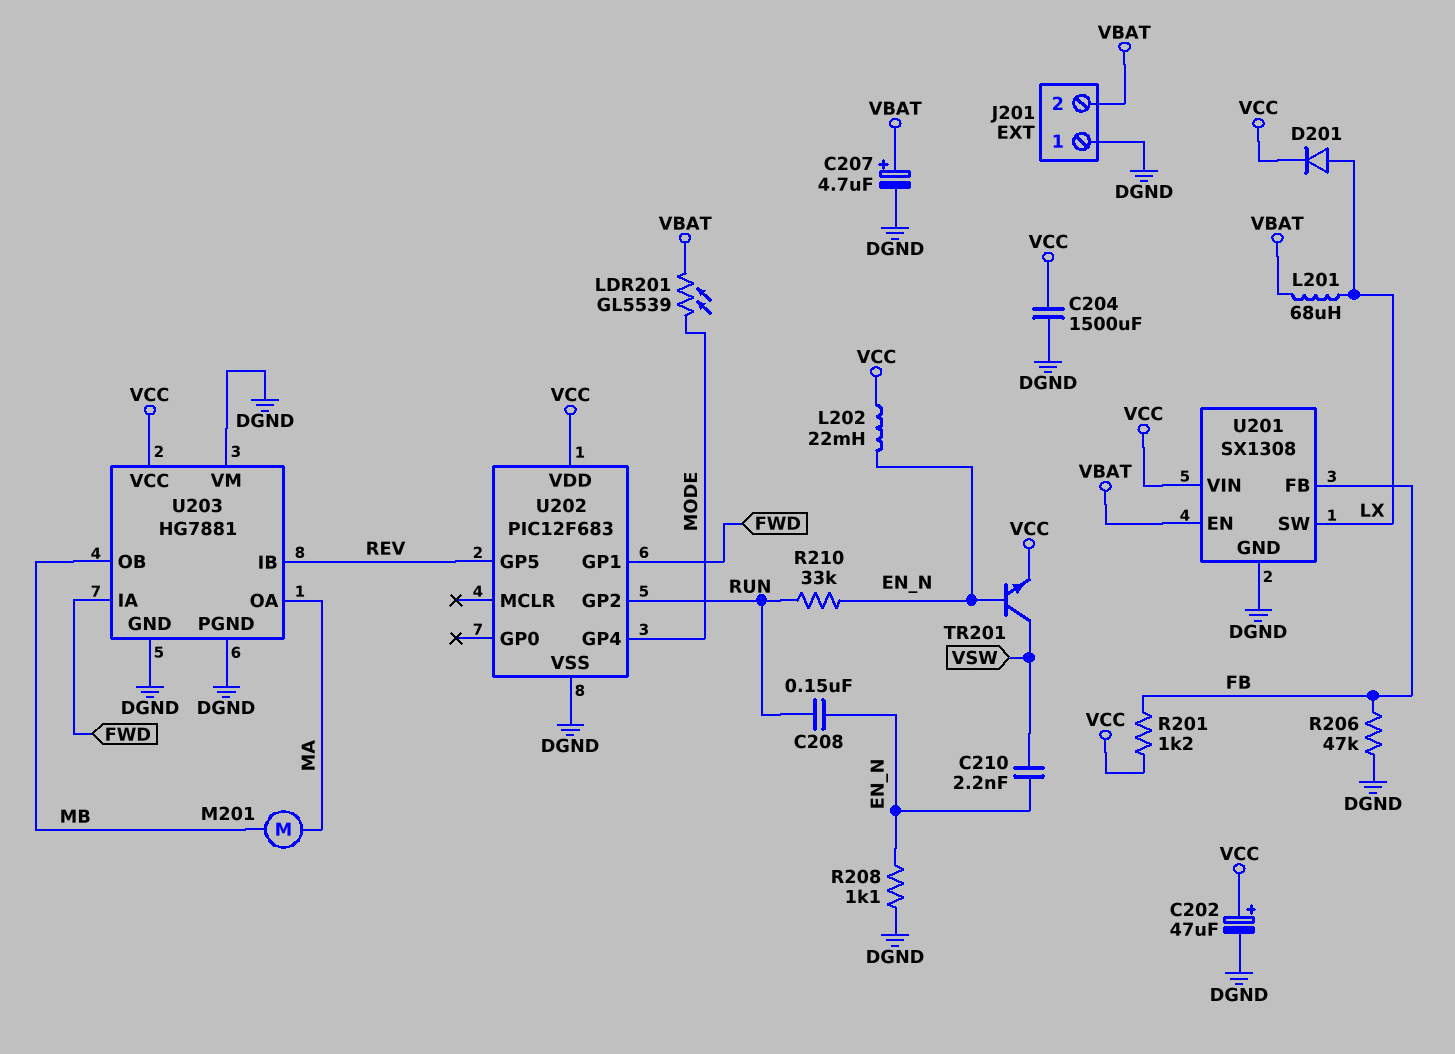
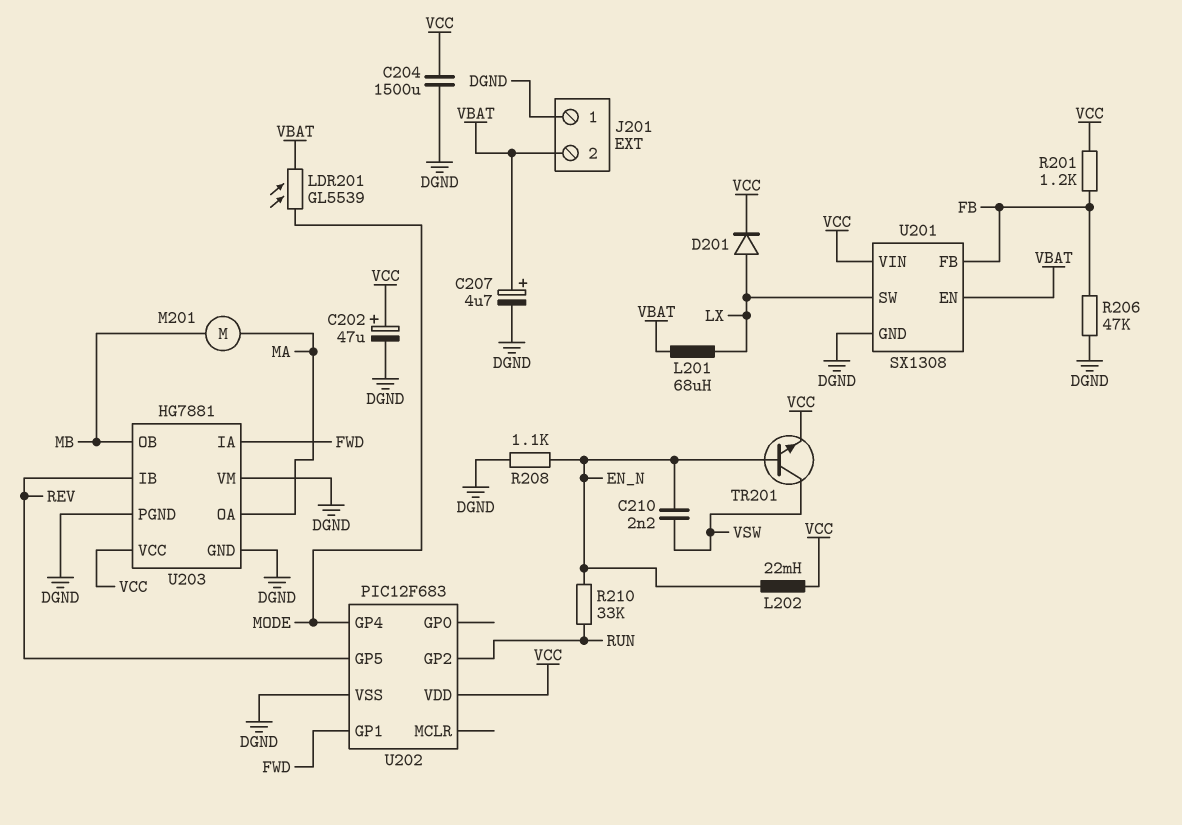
C208: 150nF (EN_N, RUN) -> none

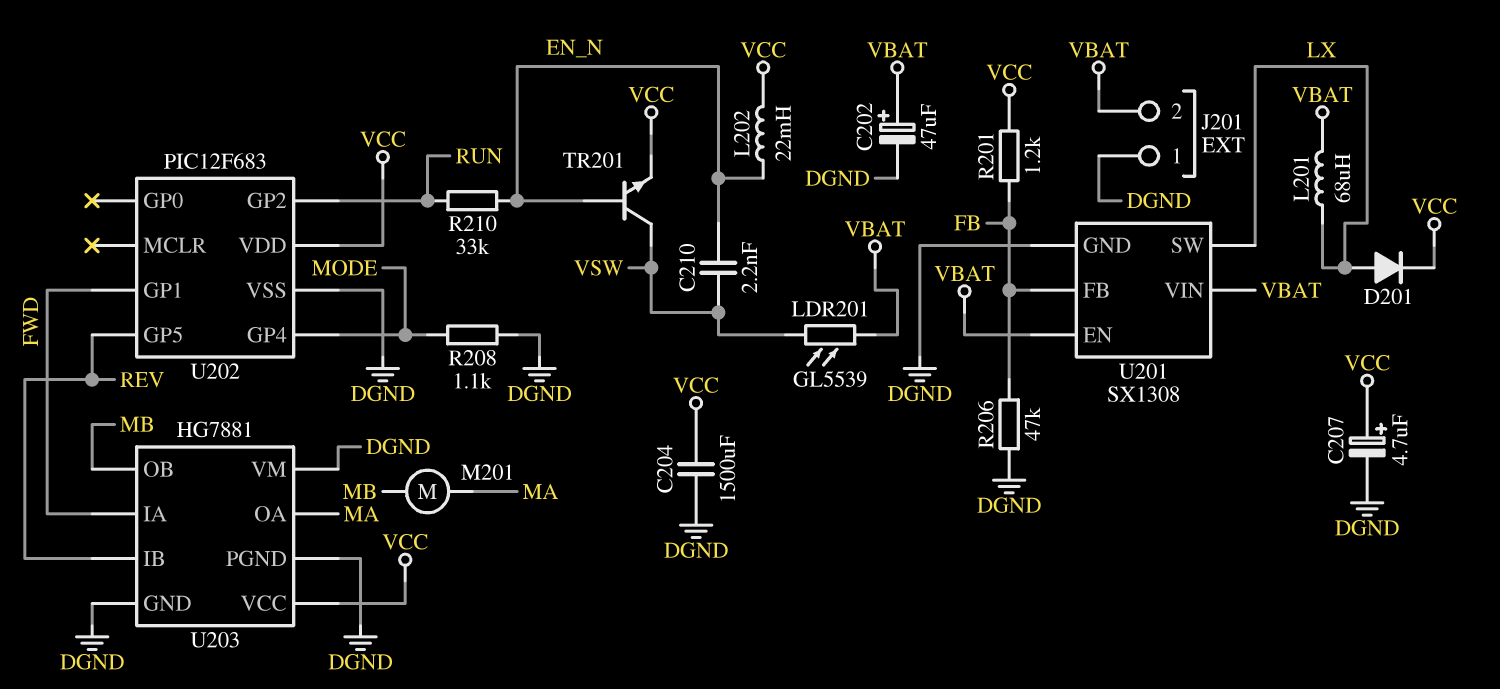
C202: 47uF (plus VCC, minus DGND) -> 47uF (plus VBAT, minus DGND)
C207: 4.7uF (plus VBAT, minus DGND) -> 4.7uF (plus VCC, minus DGND)
LDR201: GL5539 (MODE, VBAT) -> GL5539 (VBAT, VSW)
R208: 1.1k (DGND, EN_N) -> 1.1k (DGND, MODE)
U201 pin VIN: VCC -> VBAT

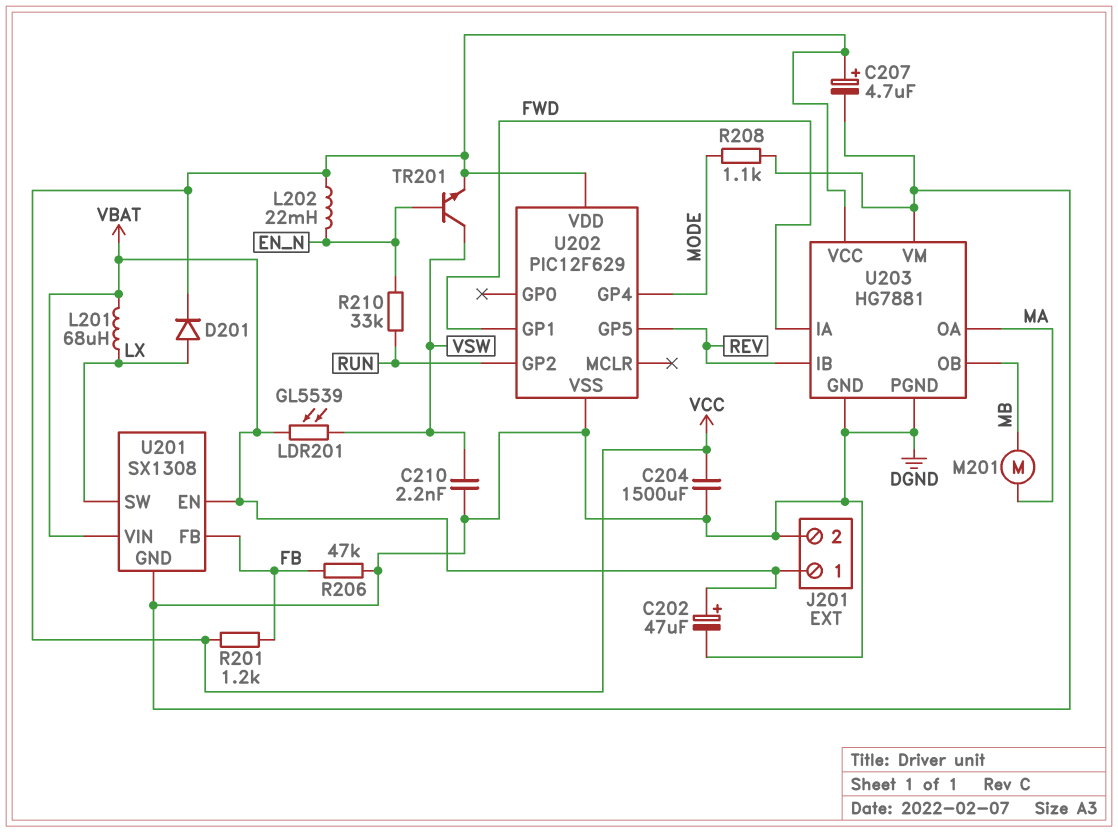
C210: 2.2nF (EN_N, VSW) -> 2.2nF (DGND, VSW)
J201 pin 1: DGND -> VBAT
J201 pin 2: VBAT -> DGND
U202: PIC12F683 -> PIC12F629

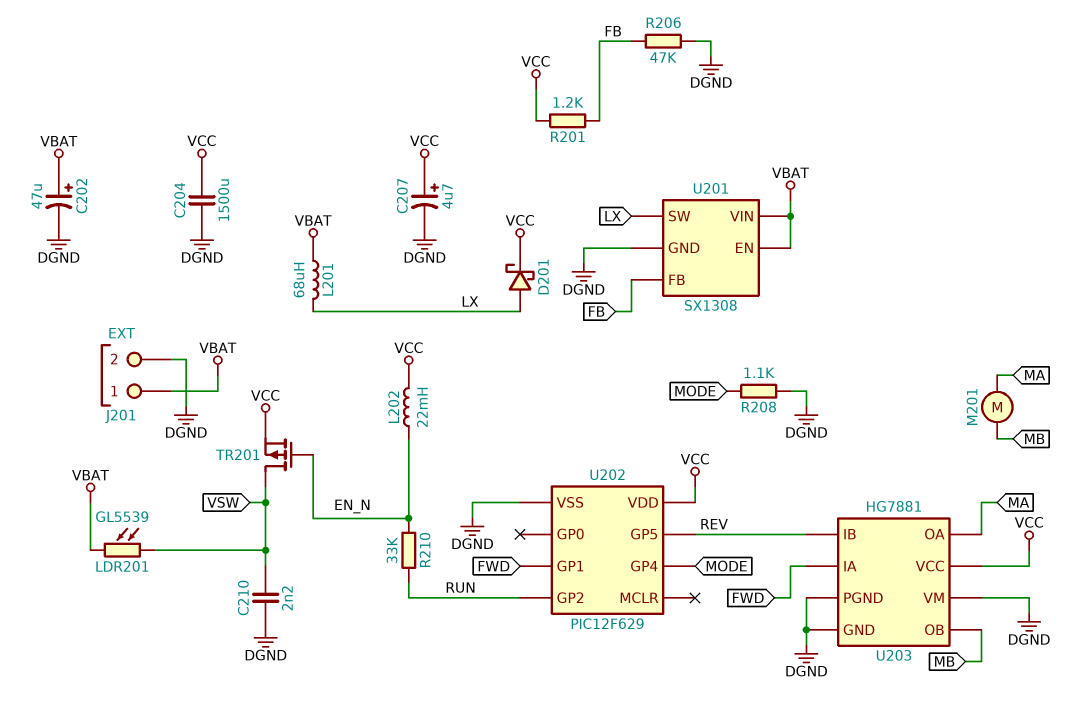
D201: diode (A LX, K VCC) -> schottky (A LX, K VCC)
TR201: NPN (B EN_N, C VSW, E VCC) -> PMOS (G EN_N, D VSW, S VCC)

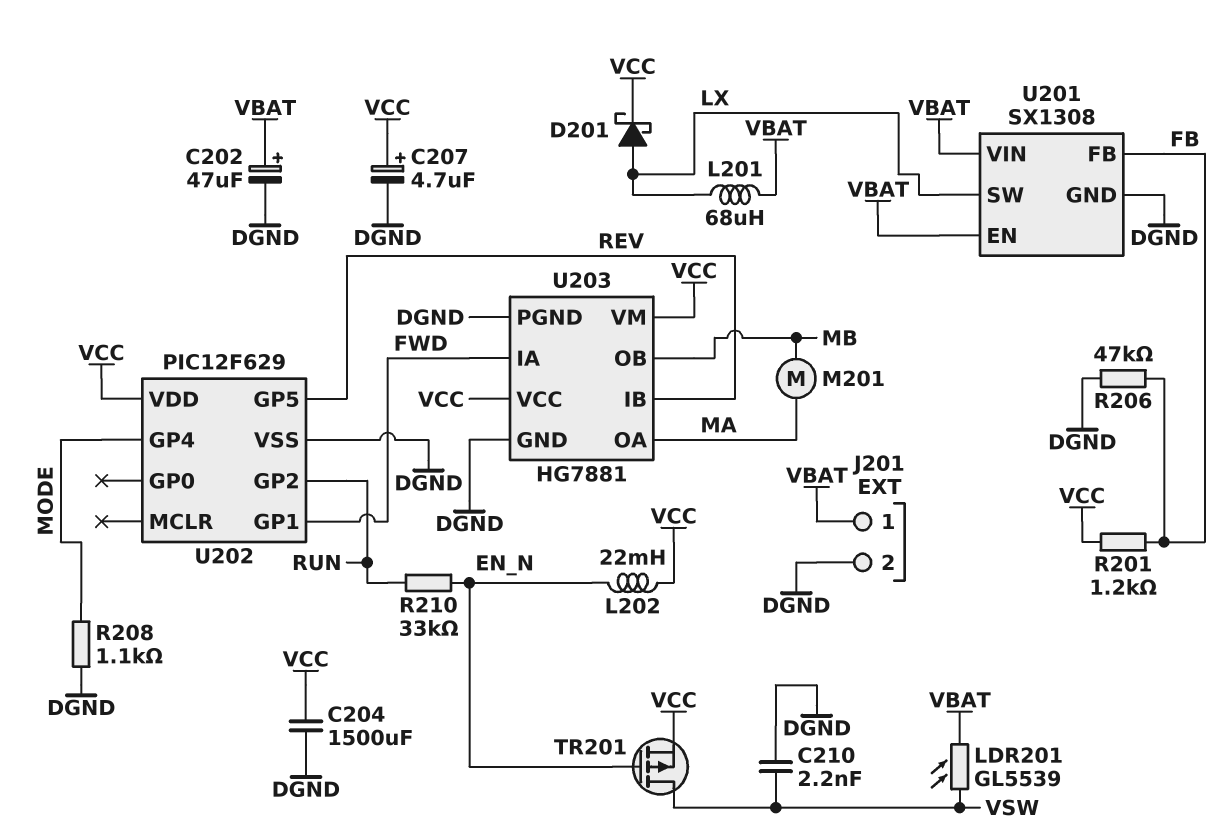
U203 pin VM: DGND -> VCC

